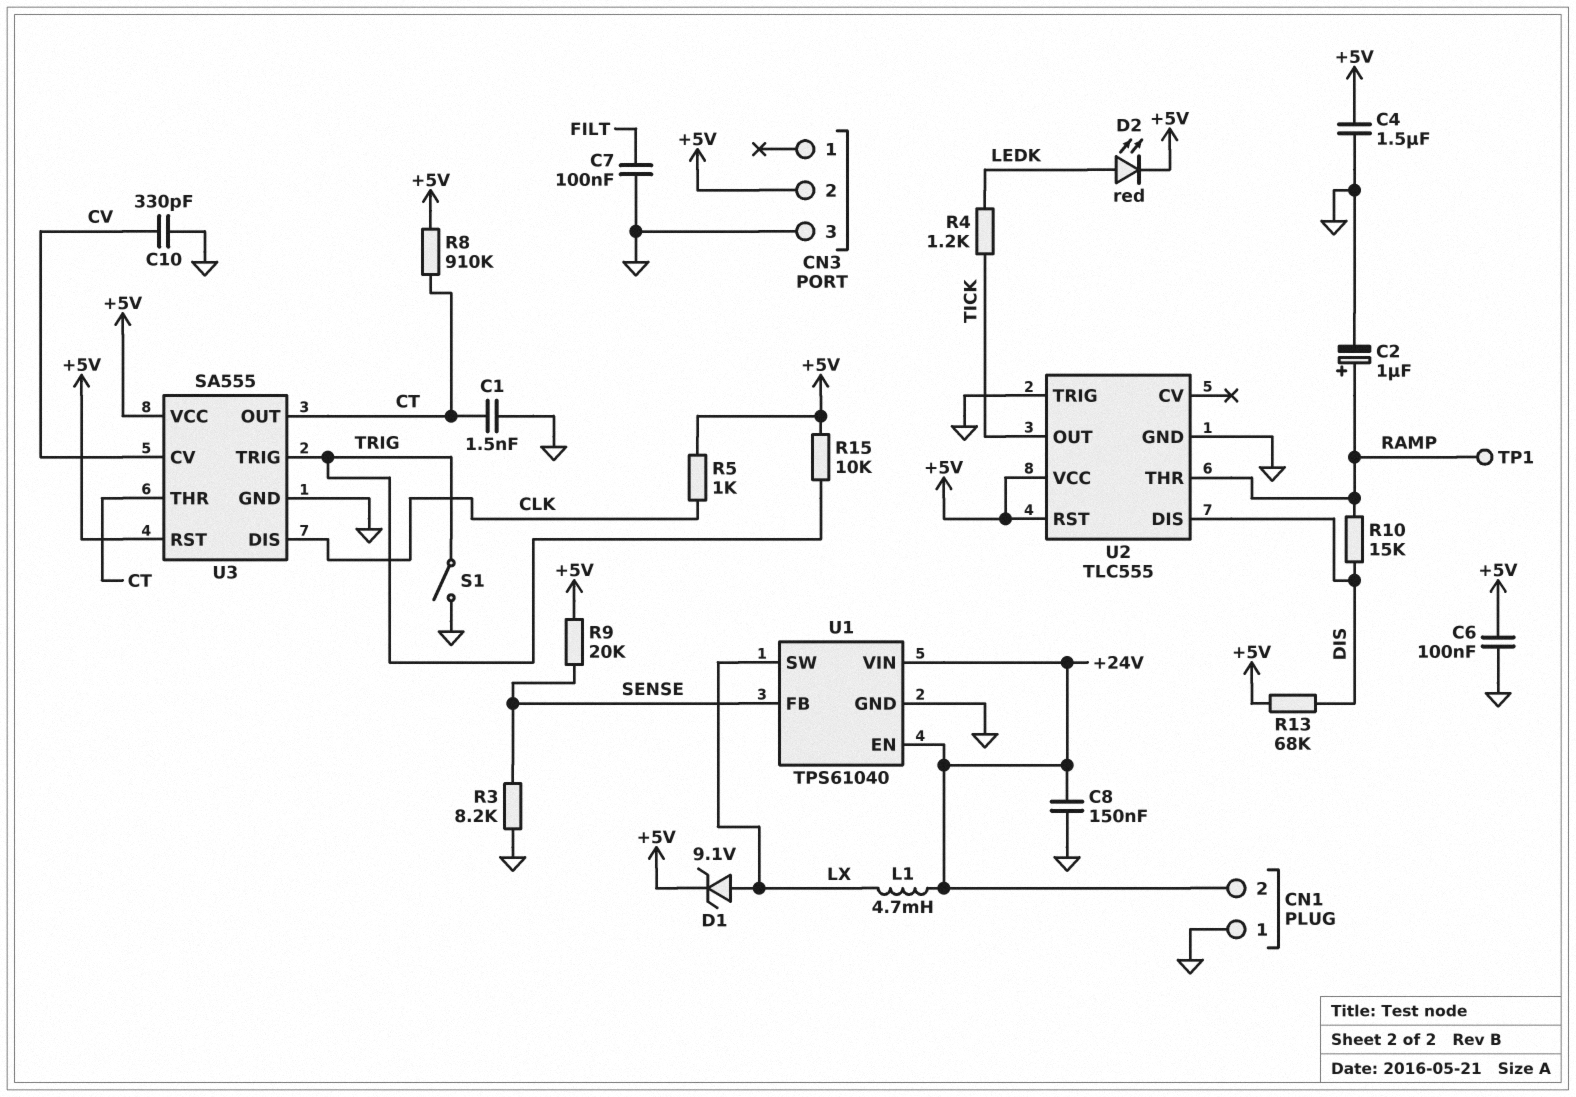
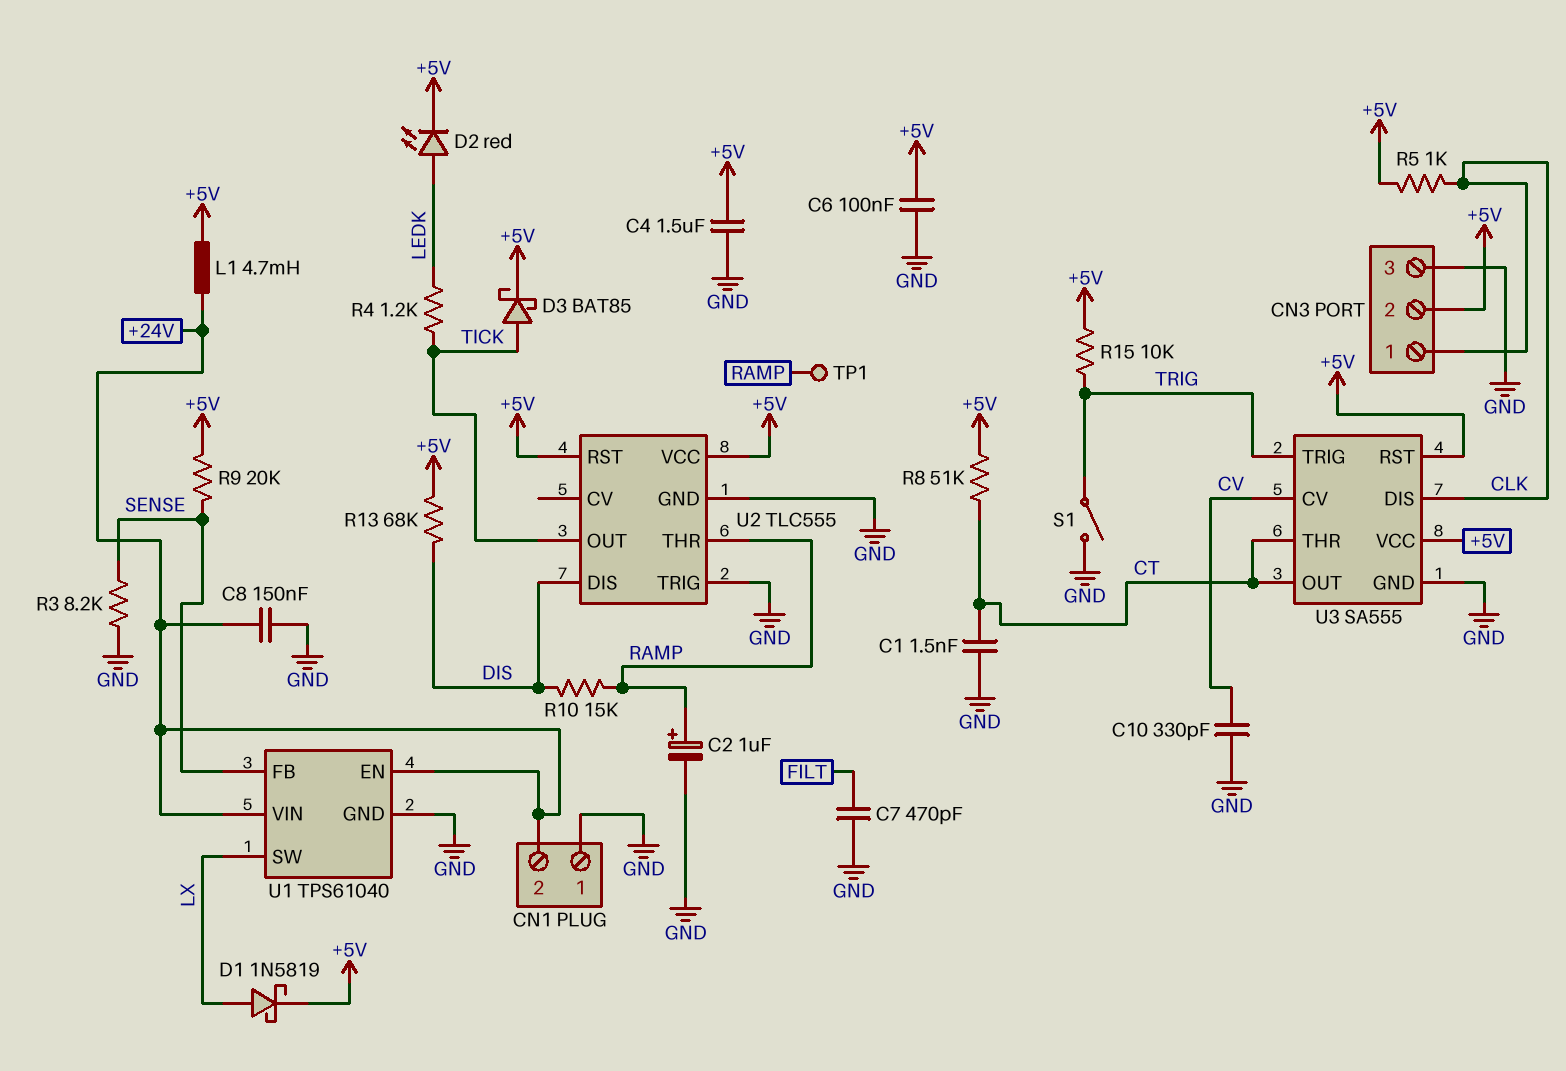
C7: 100nF (FILT, GND) -> 470pF (FILT, GND)
CN3 pin 1: none -> CLK
D1: zener 9.1V (A LX, K +5V) -> schottky 1N5819 (A LX, K +5V)
D3: none -> schottky BAT85 (A TICK, K +5V)
L1: 4.7mH (+24V, LX) -> 4.7mH (+5V, +24V)
R8: 910k (+5V, CT) -> 51k (+5V, CT)

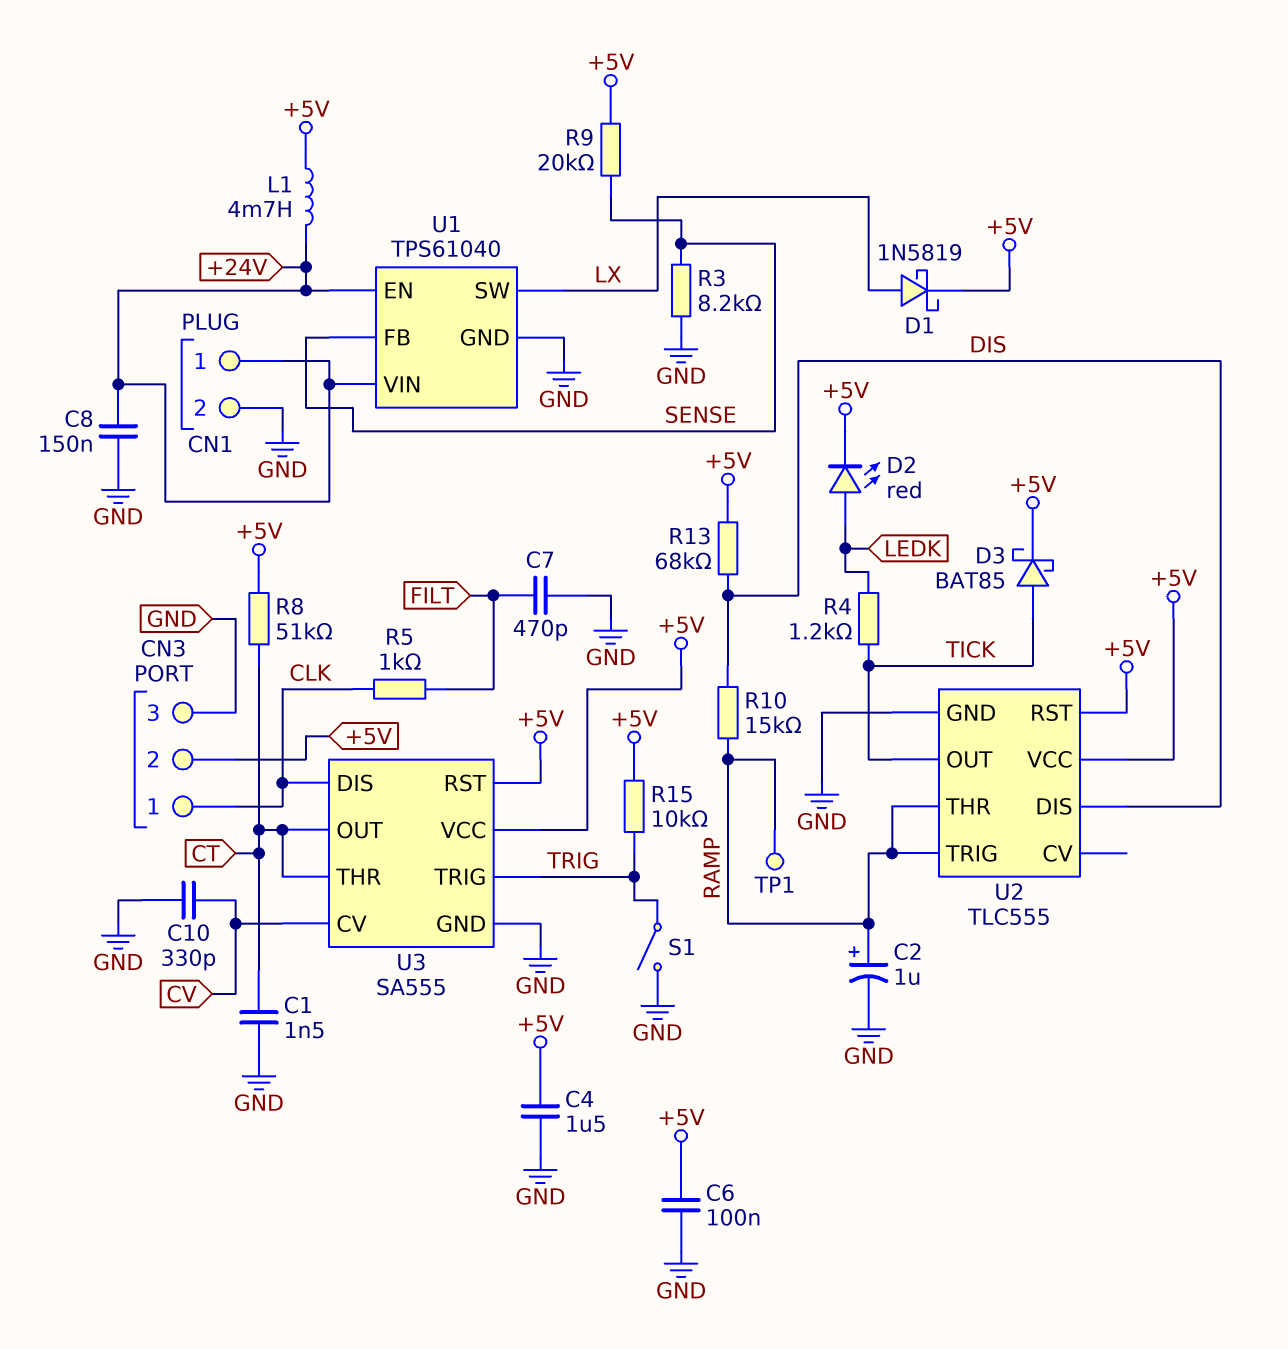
CN1 pin 1: GND -> +24V
CN1 pin 2: +24V -> GND
R5: 1k (+5V, CLK) -> 1k (CLK, FILT)
U2 pin TRIG: GND -> RAMP

